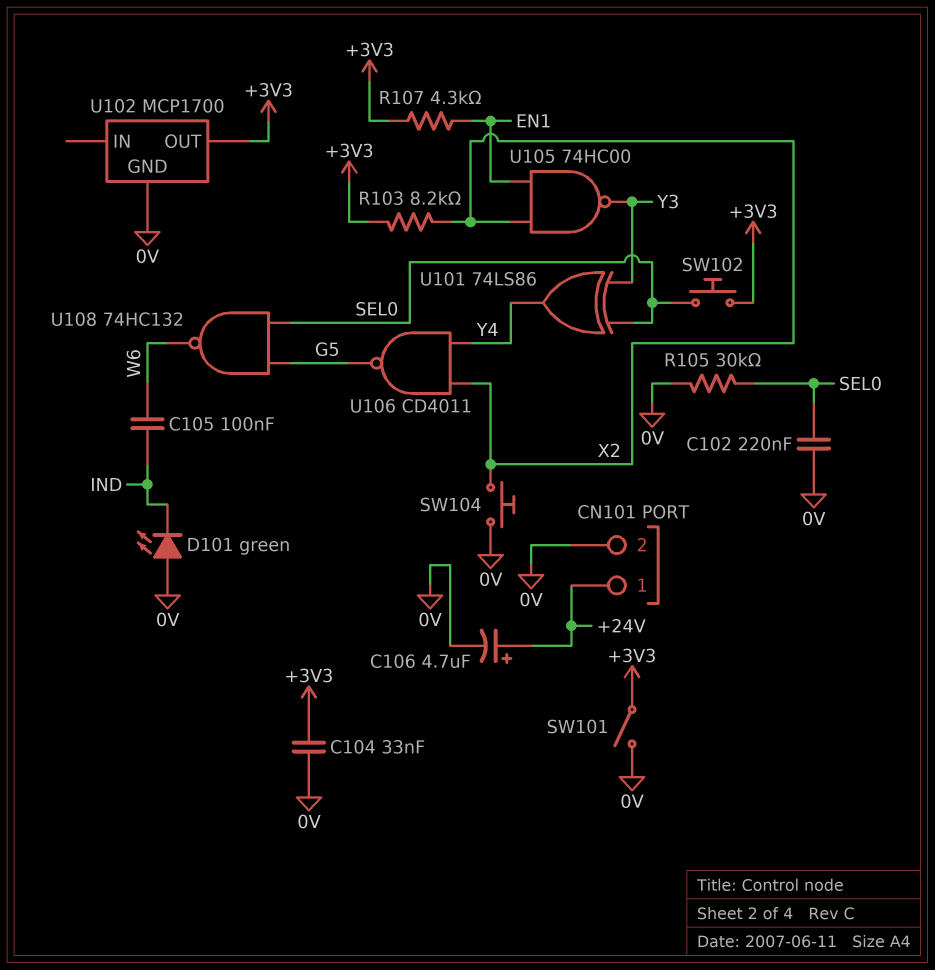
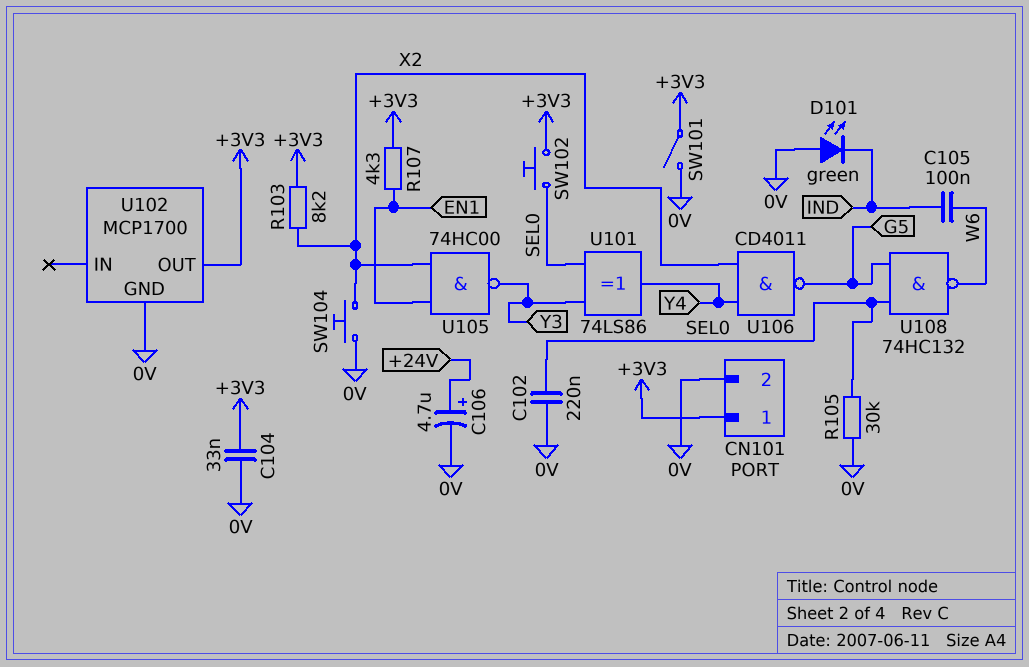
CN101 pin 1: +24V -> +3V3

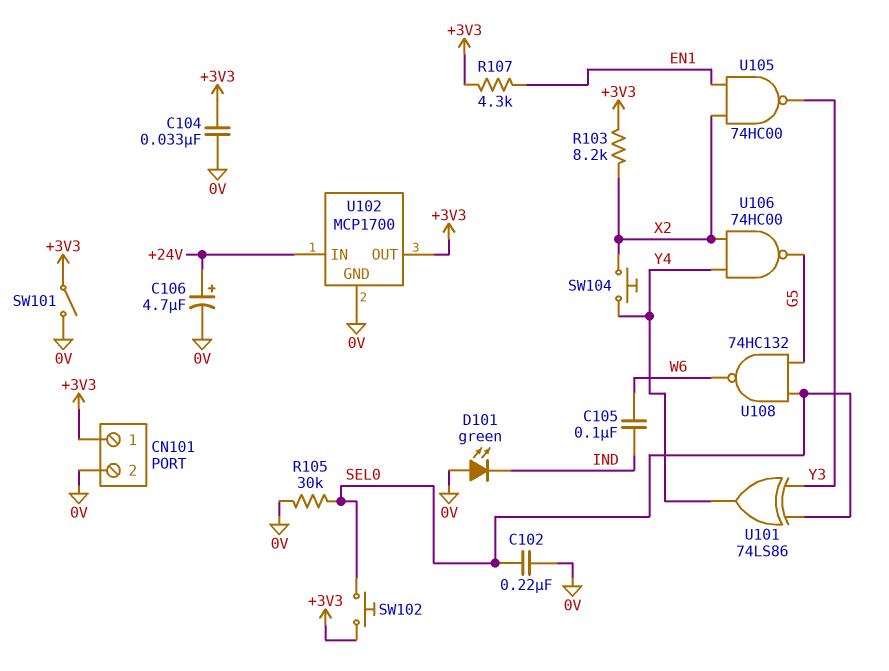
SW104: button (0V, X2) -> button (X2, Y4)
U102 pin IN: none -> +24V
U106: NAND CD4011 (in X2, in Y4, out G5) -> NAND 74HC00 (in X2, in Y4, out G5)

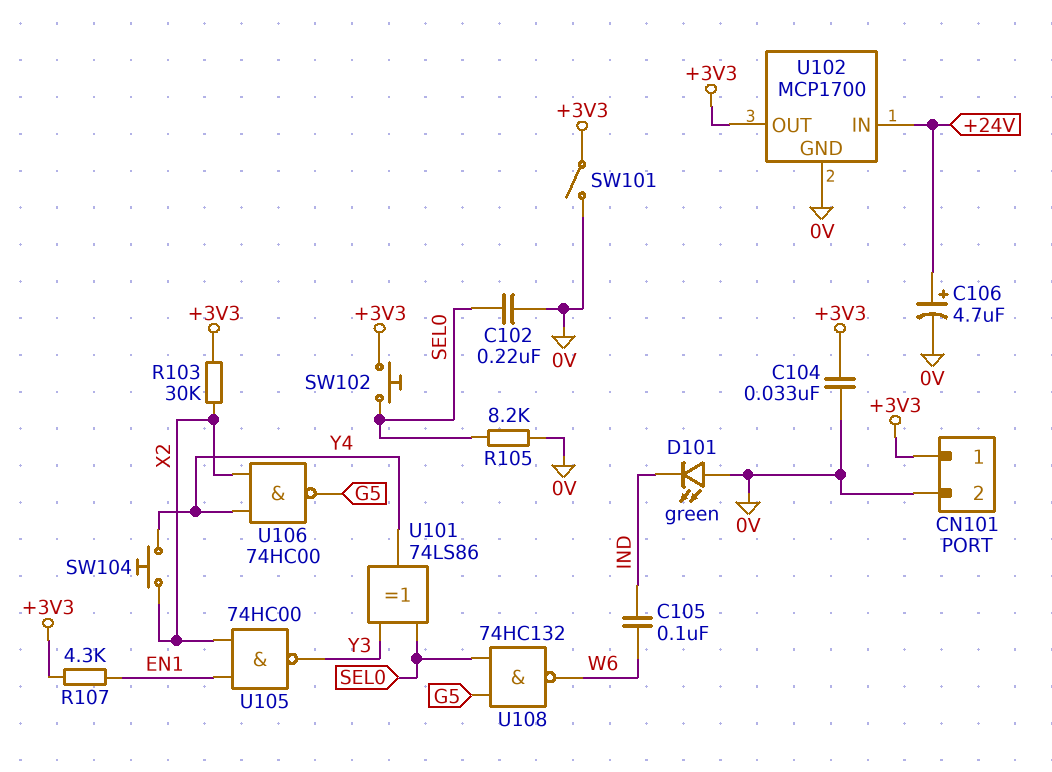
R103: 8.2k (+3V3, X2) -> 30k (+3V3, X2)
R105: 30k (0V, SEL0) -> 8.2k (0V, SEL0)

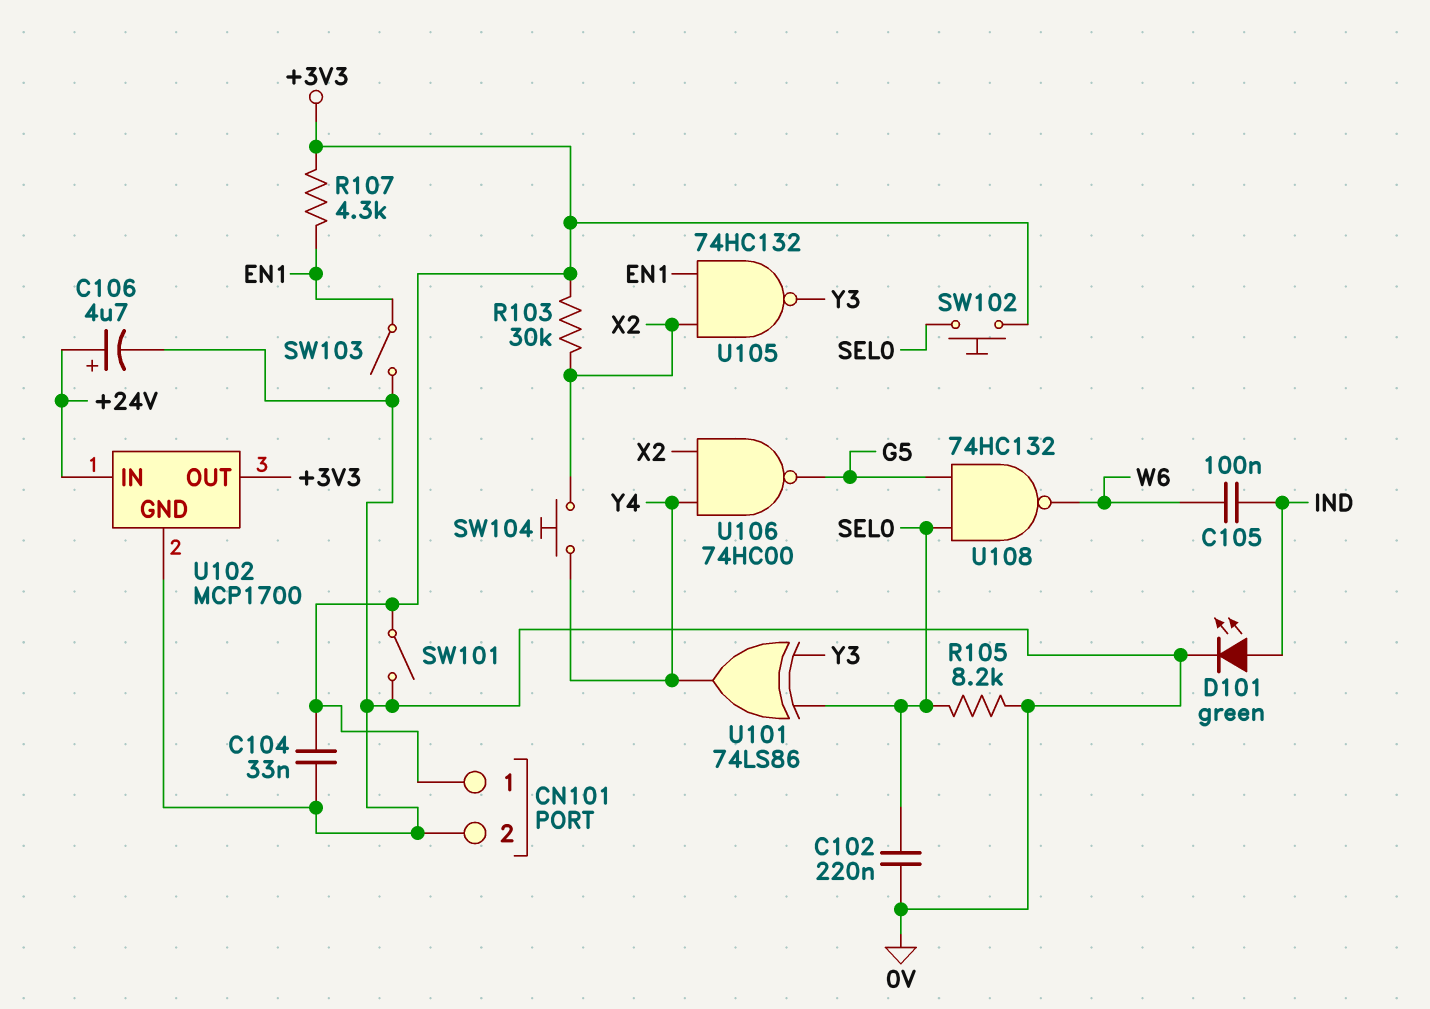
D101: LED green (A 0V, K IND) -> LED green (A IND, K 0V)
SW103: none -> switch (0V, EN1)
U105: NAND 74HC00 (in EN1, in X2, out Y3) -> NAND 74HC132 (in EN1, in X2, out Y3)

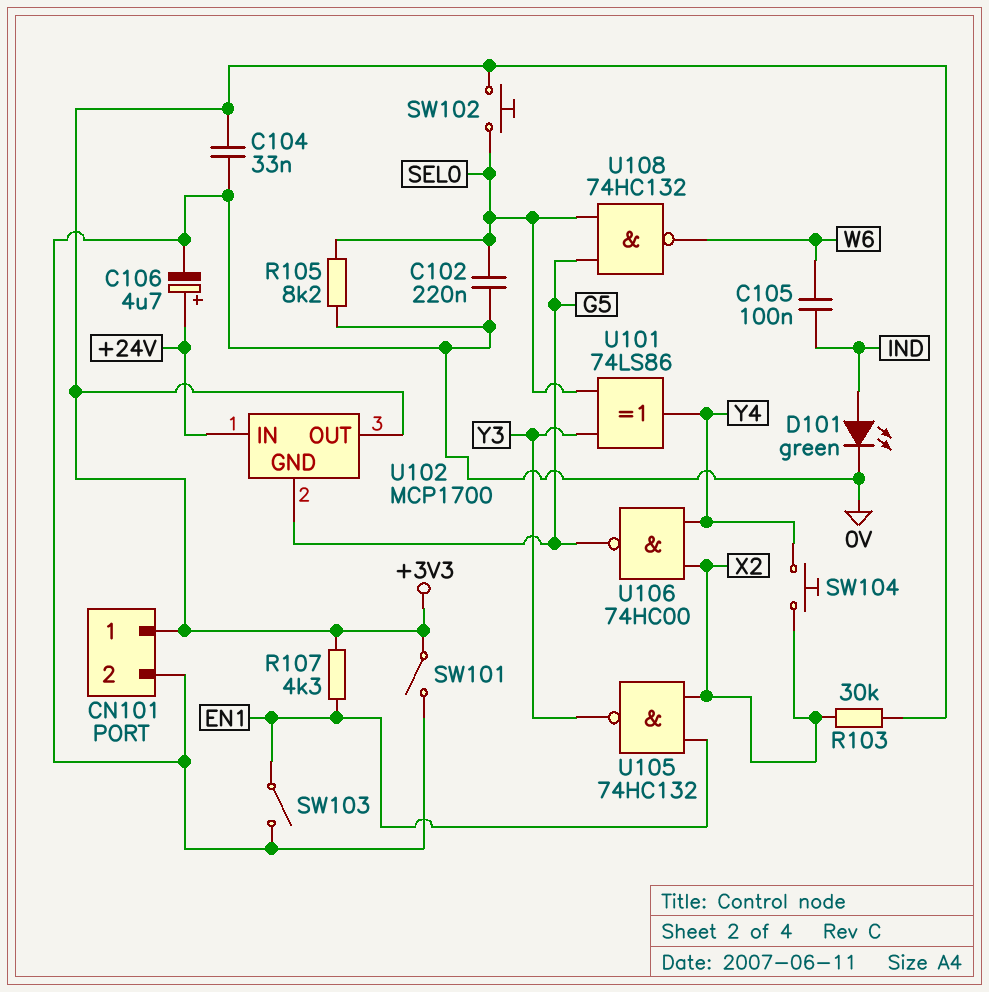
U102 pin GND: 0V -> G5

